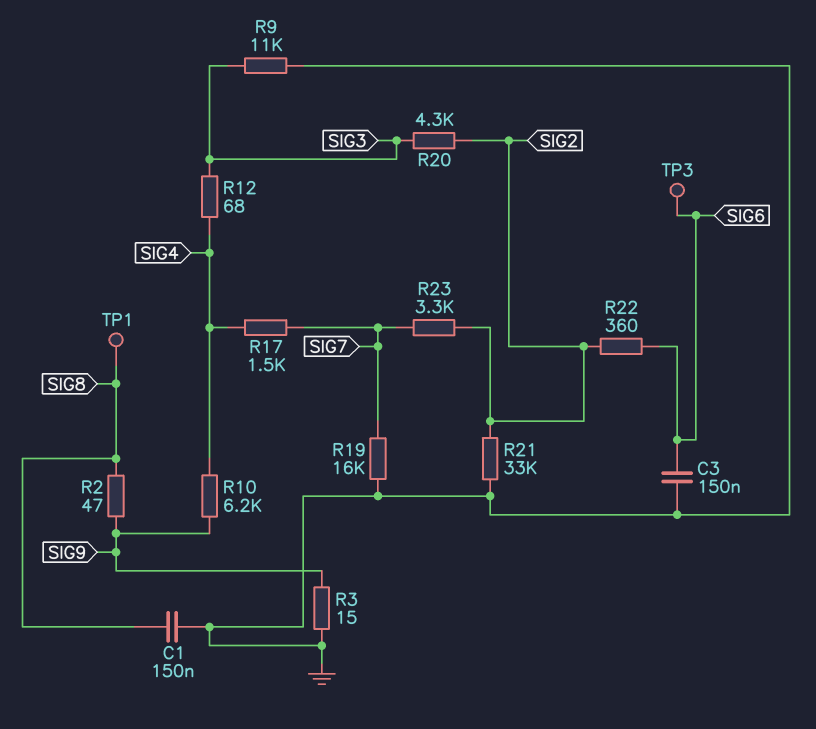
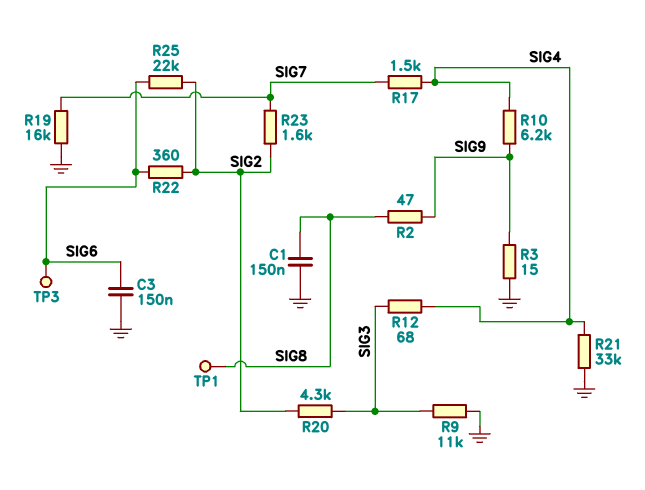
R21: 33k (GND, SIG2) -> 33k (GND, SIG4)
R23: 3.3k (SIG2, SIG7) -> 1.6k (SIG2, SIG7)
R25: none -> 22k (SIG2, SIG6)

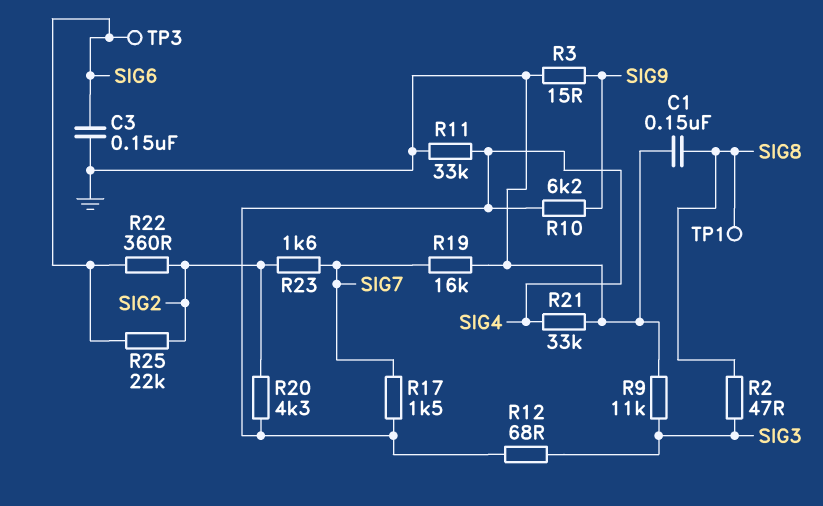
R2: 47 (SIG8, SIG9) -> 47 (SIG3, SIG8)
R11: none -> 33k (GND, SIG4)
R20: 4.3k (SIG2, SIG3) -> 4.3k (SIG2, SIG4)

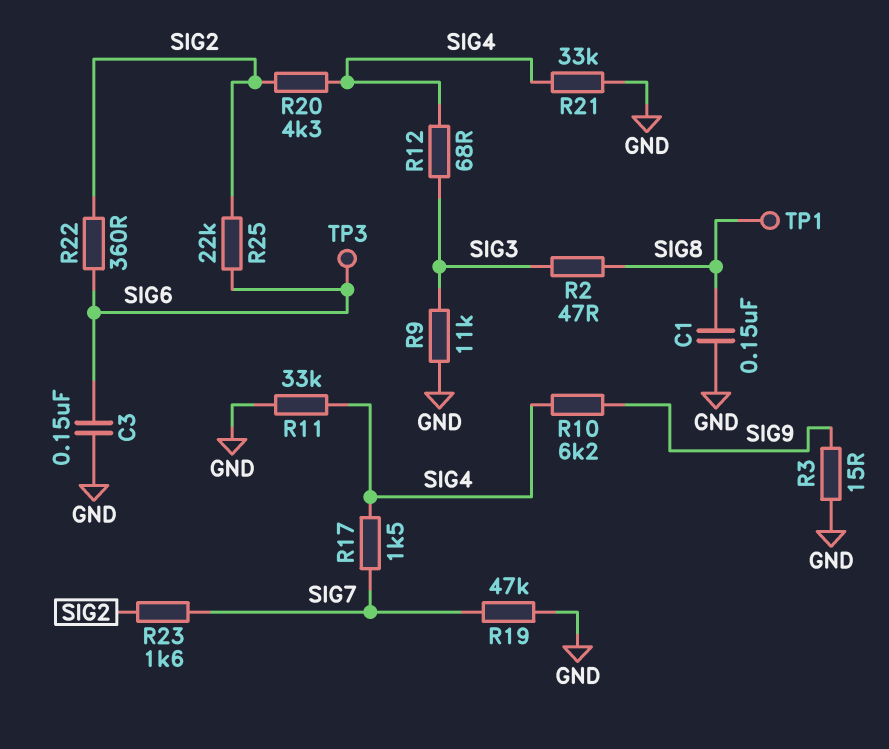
R19: 16k (GND, SIG7) -> 47k (GND, SIG7)

